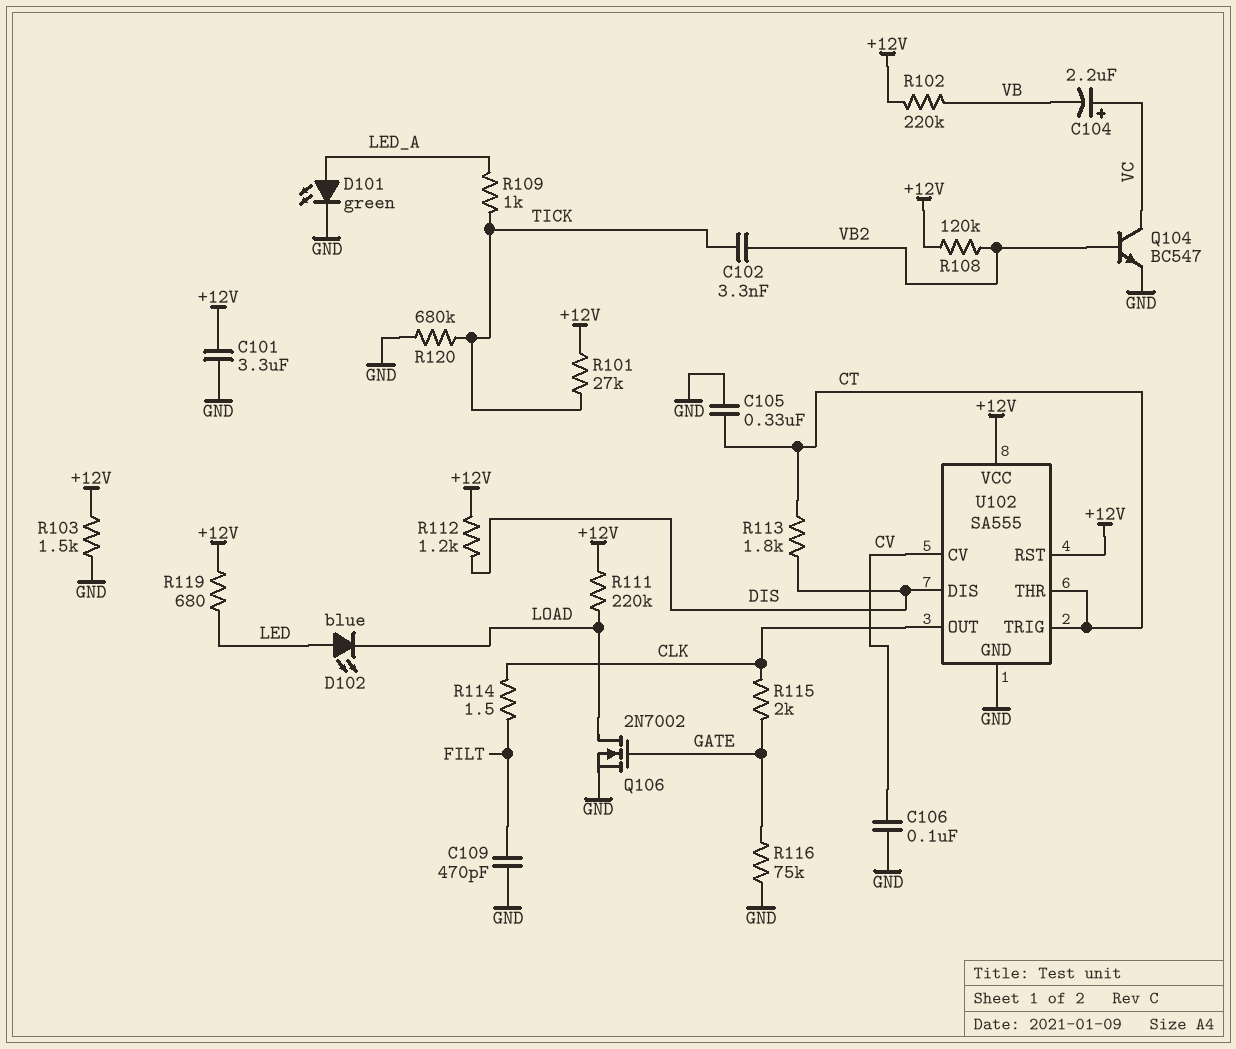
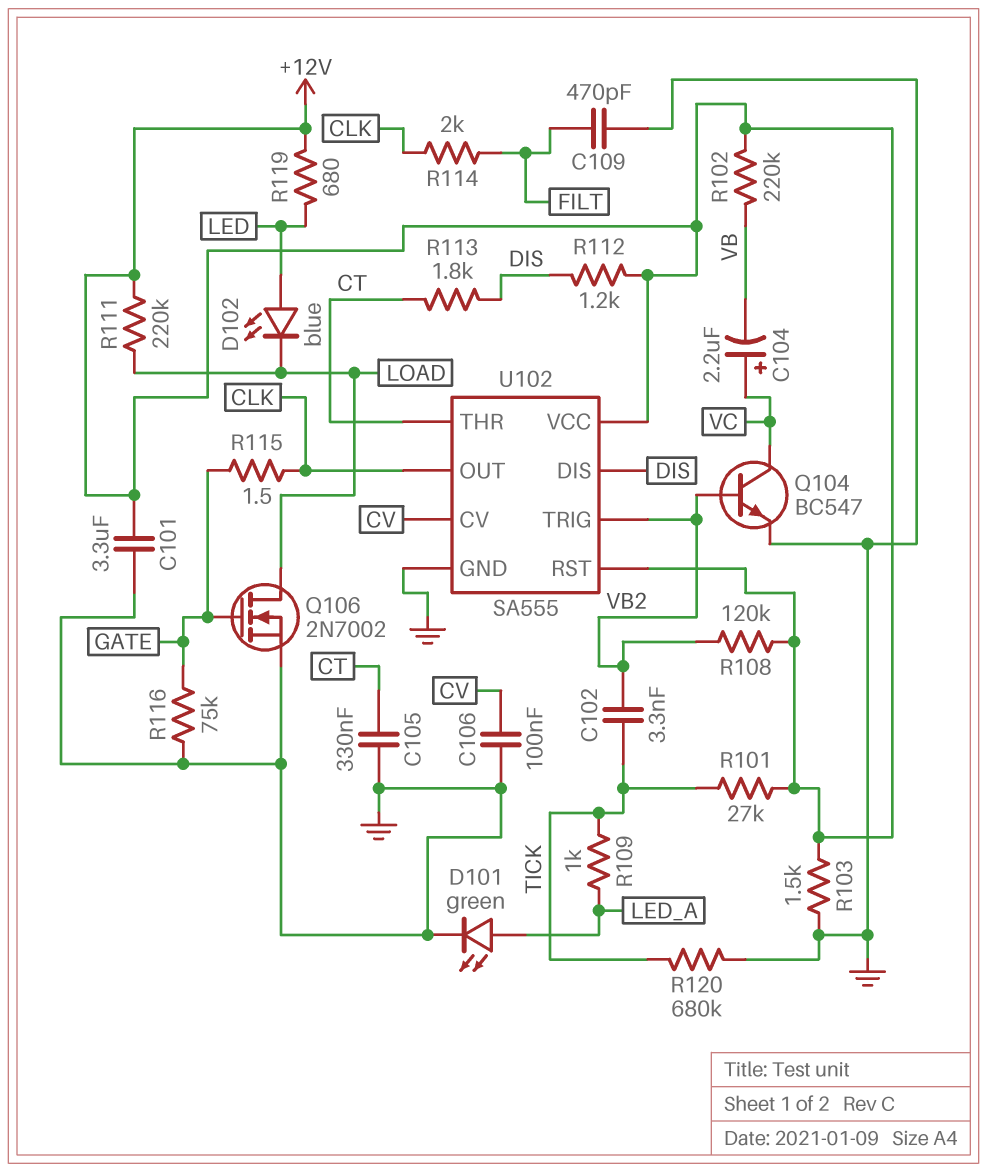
R114: 1.5 (CLK, FILT) -> 2k (CLK, FILT)
R115: 2k (CLK, GATE) -> 1.5 (CLK, GATE)
U102 pin TRIG: CT -> VB2

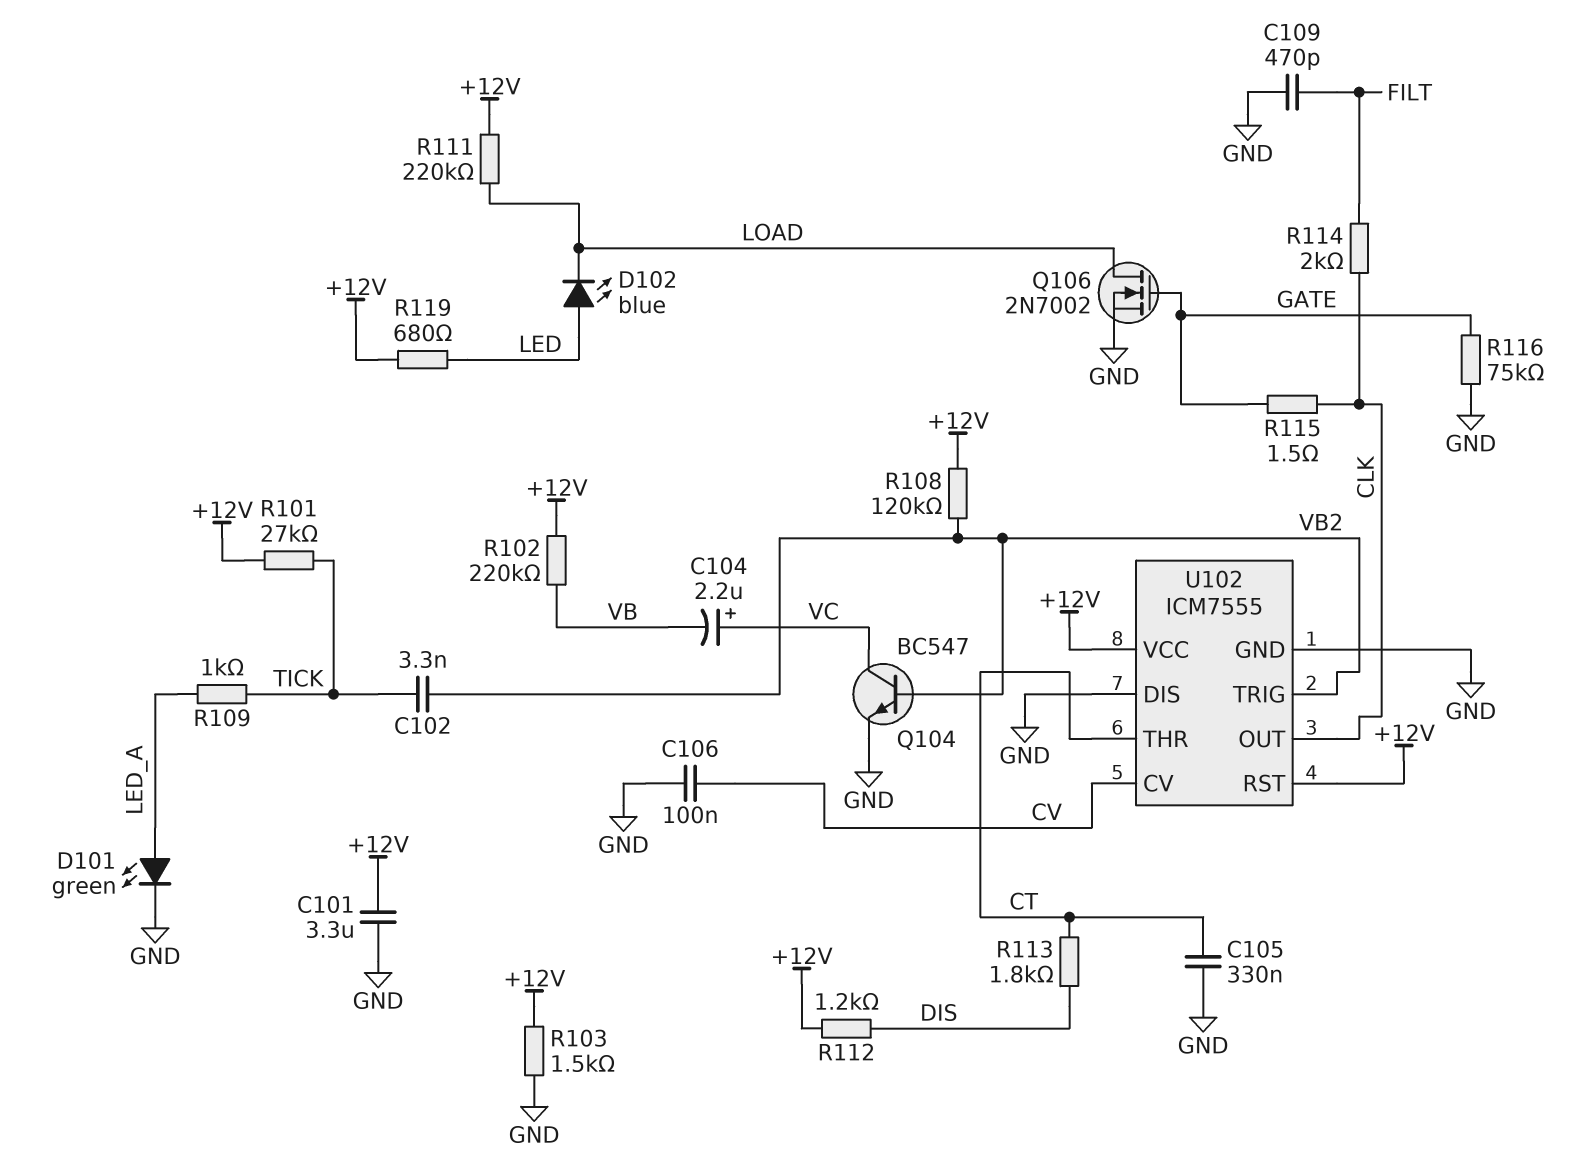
R120: 680k (GND, TICK) -> none
U102: SA555 -> ICM7555
U102 pin DIS: DIS -> GND

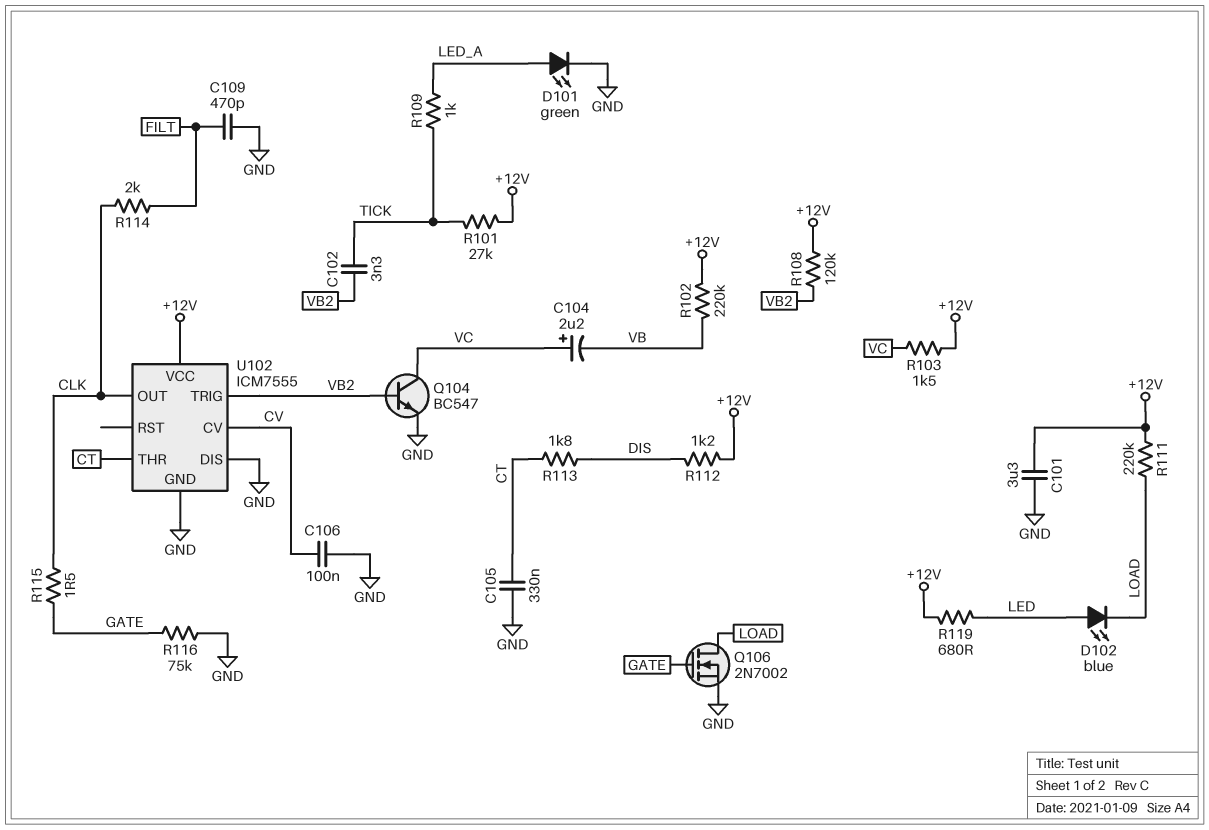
R103: 1.5k (+12V, GND) -> 1.5k (+12V, VC)
U102 pin RST: +12V -> none

